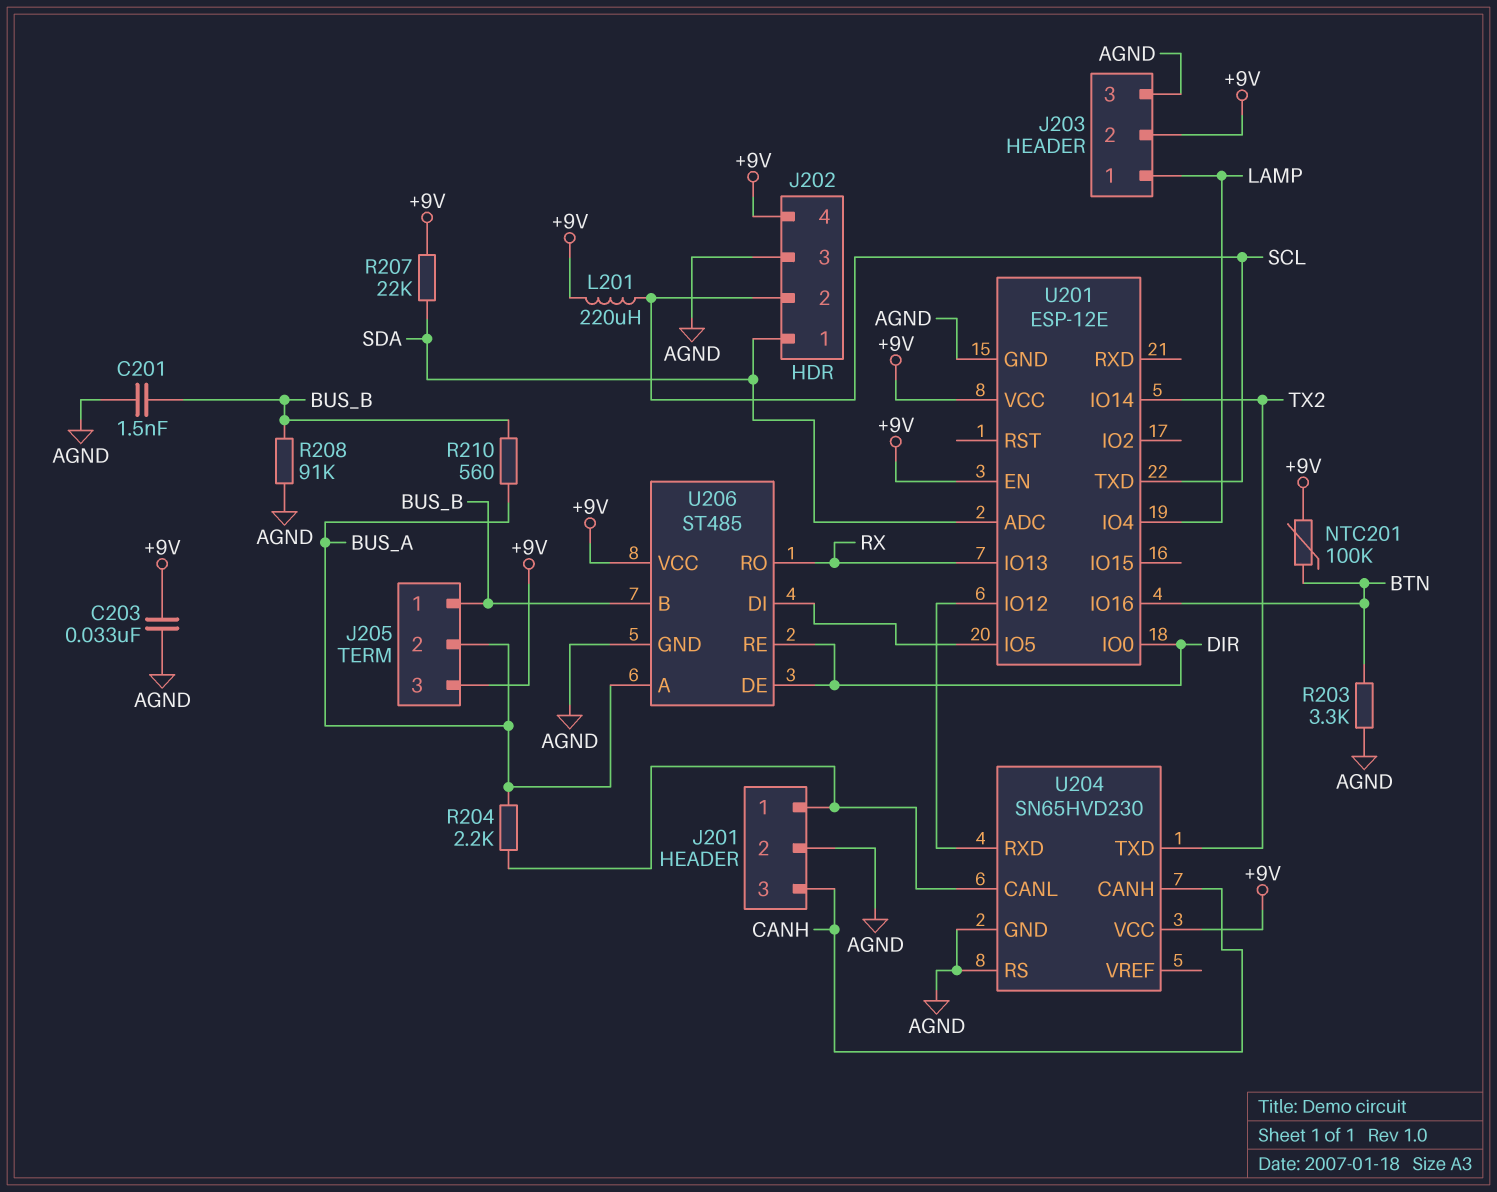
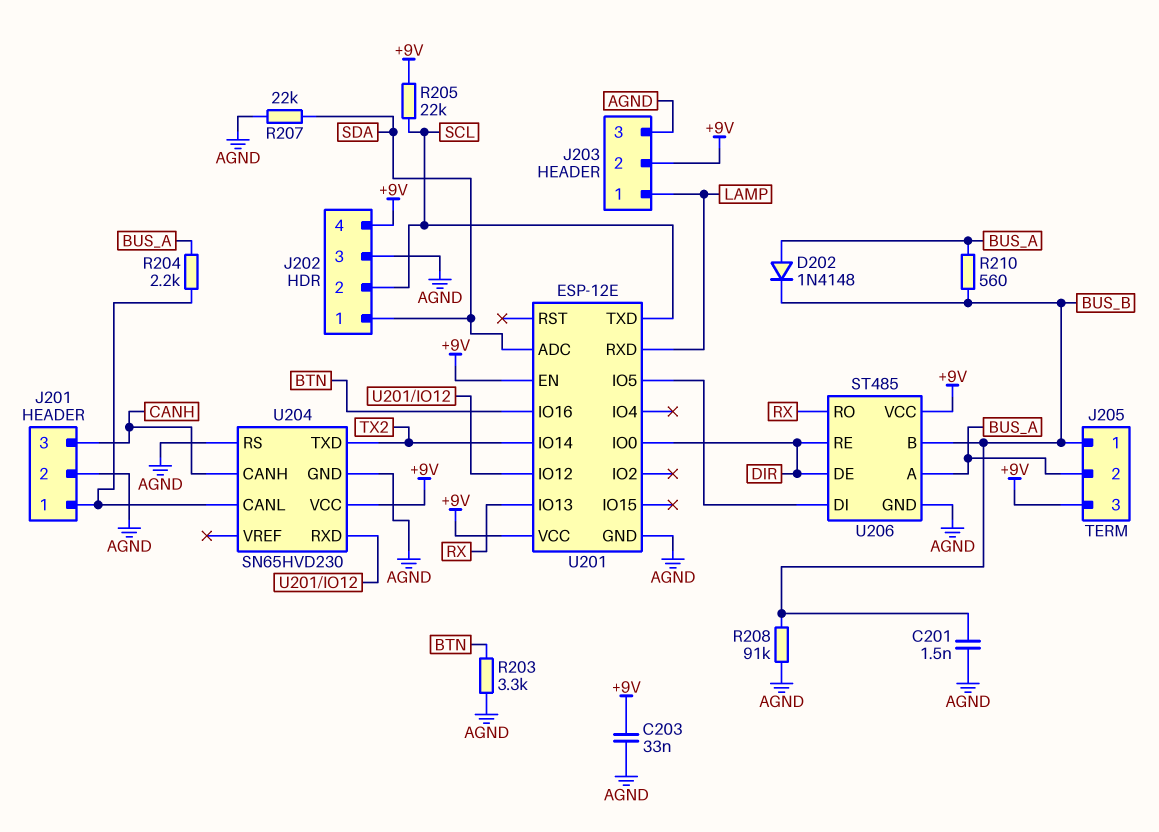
D202: none -> diode 1N4148 (A BUS_A, K BUS_B)
L201: 220uH (+9V, SCL) -> none
NTC201: 100k (+9V, BTN) -> none
R205: none -> 22k (+9V, SCL)
R207: 22k (+9V, SDA) -> 22k (AGND, SDA)
U201 pin IO4: LAMP -> none
U201 pin RXD: none -> LAMP

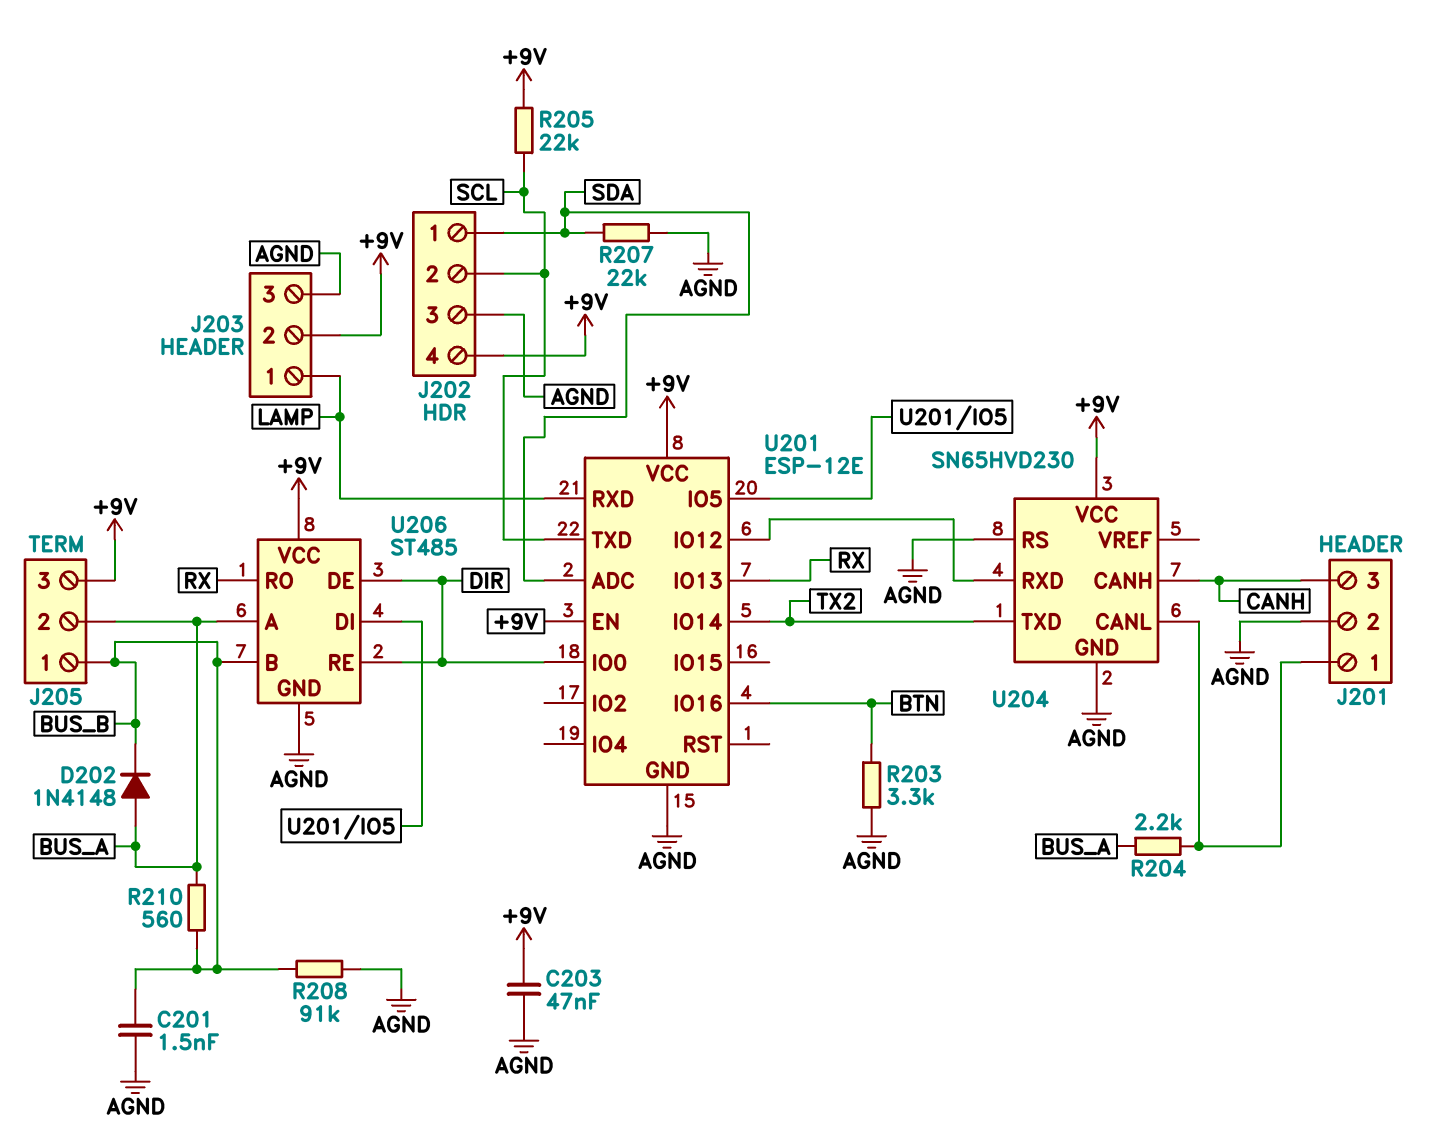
C203: 33nF (+9V, AGND) -> 47nF (+9V, AGND)

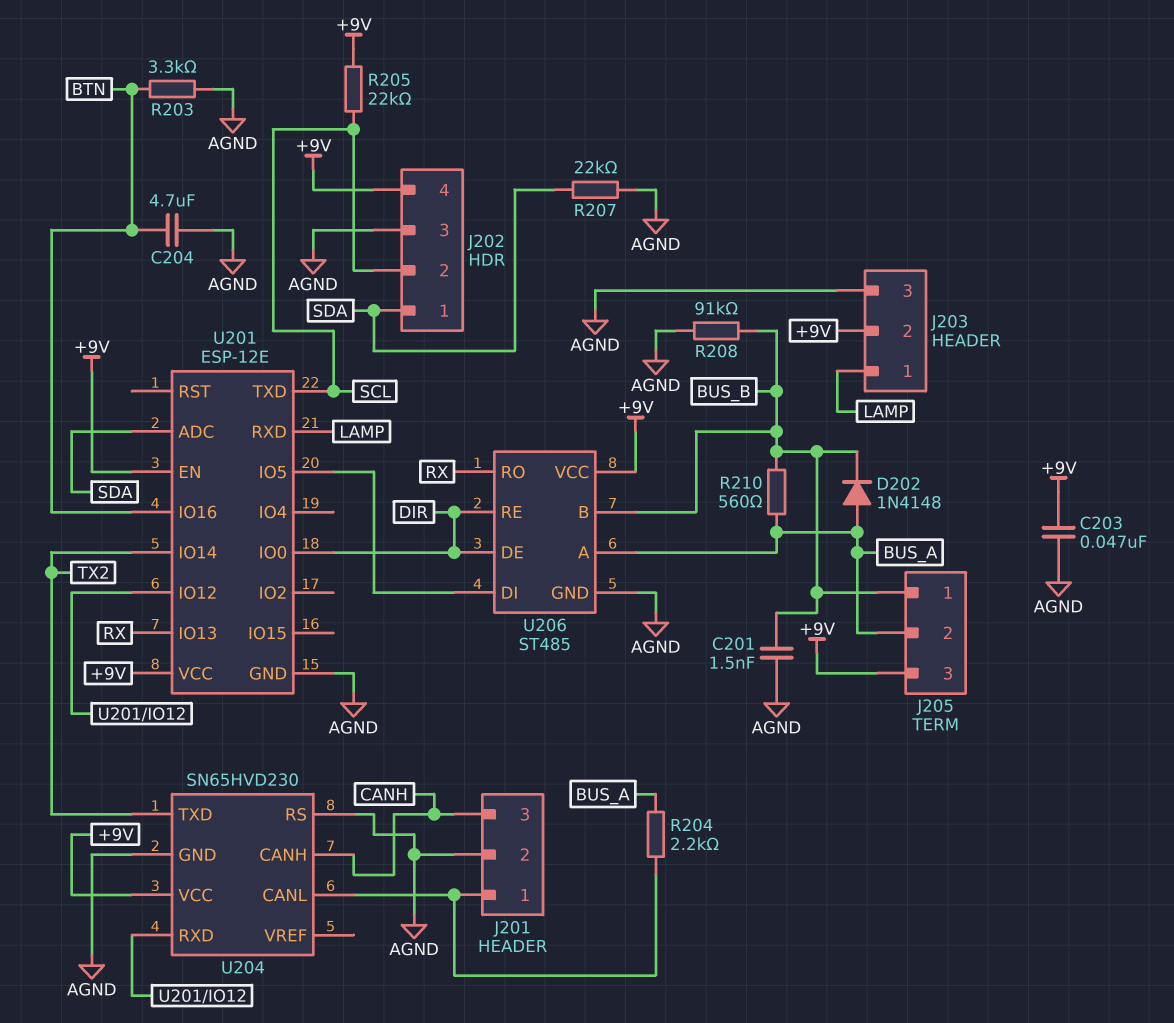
C204: none -> 4.7uF (AGND, BTN)

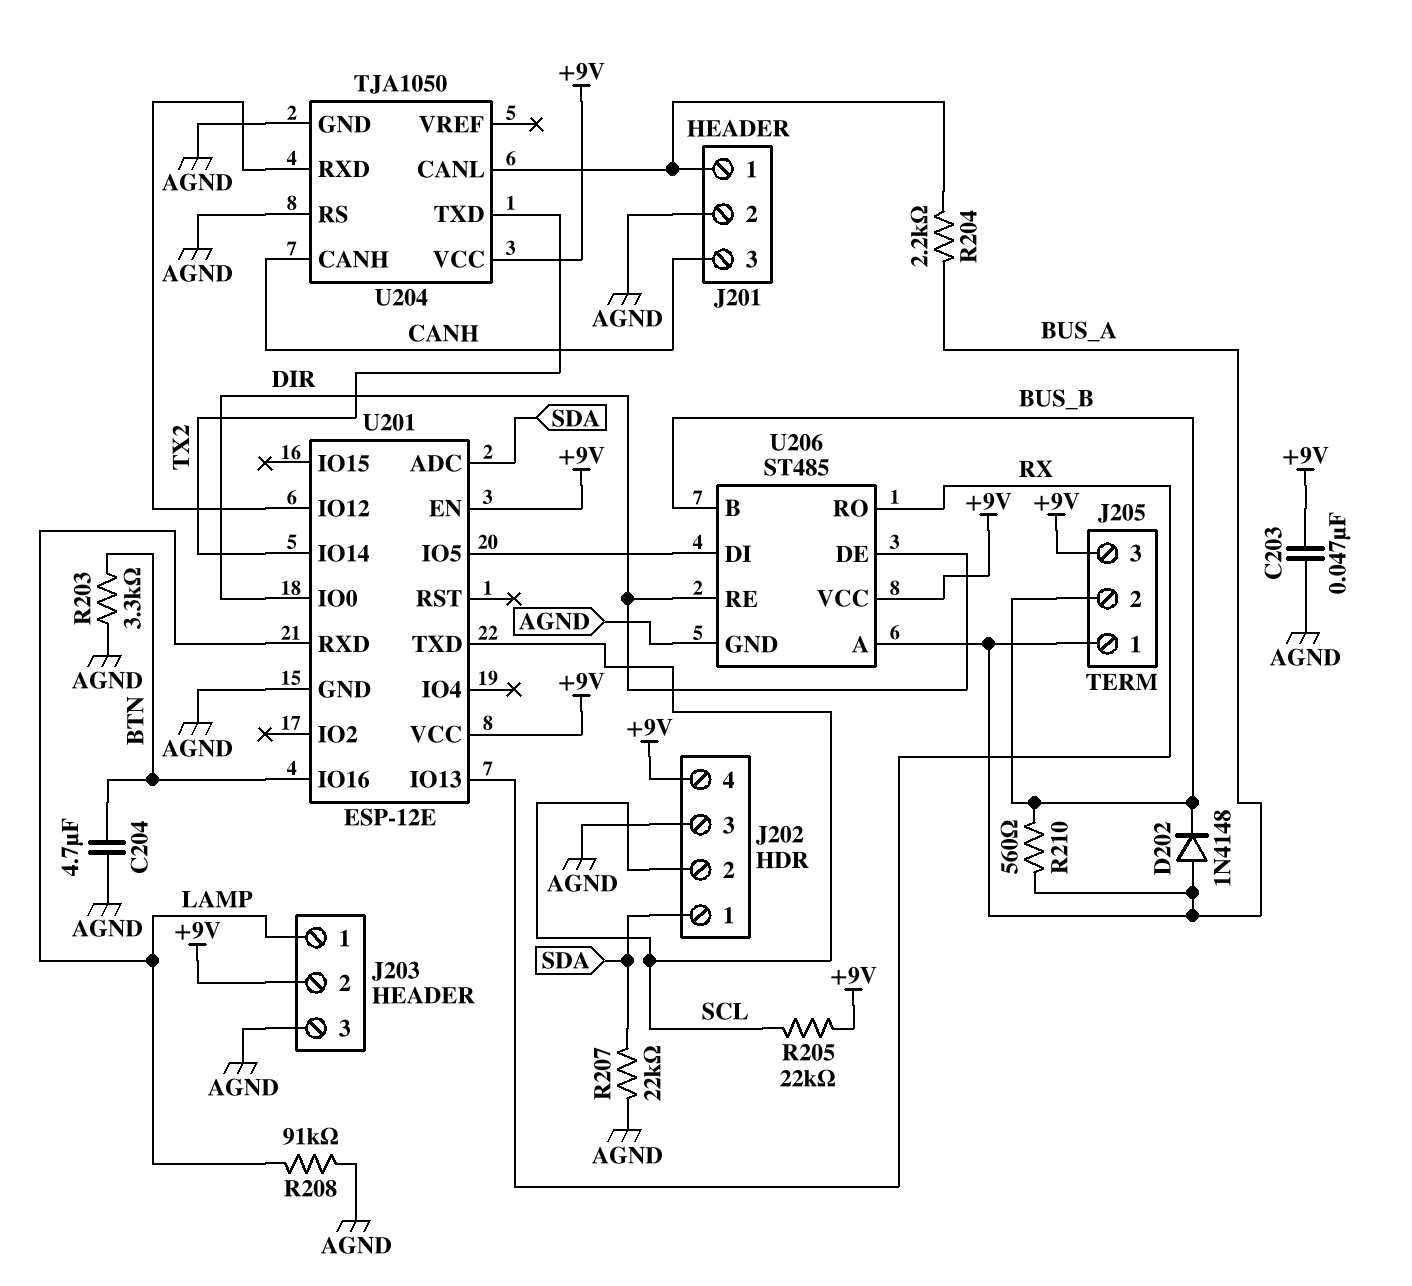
C201: 1.5nF (AGND, BUS_B) -> none
J205 pin 1: BUS_B -> BUS_A
J205 pin 2: BUS_A -> BUS_B
R208: 91k (AGND, BUS_B) -> 91k (AGND, LAMP)
U204: SN65HVD230 -> TJA1050

